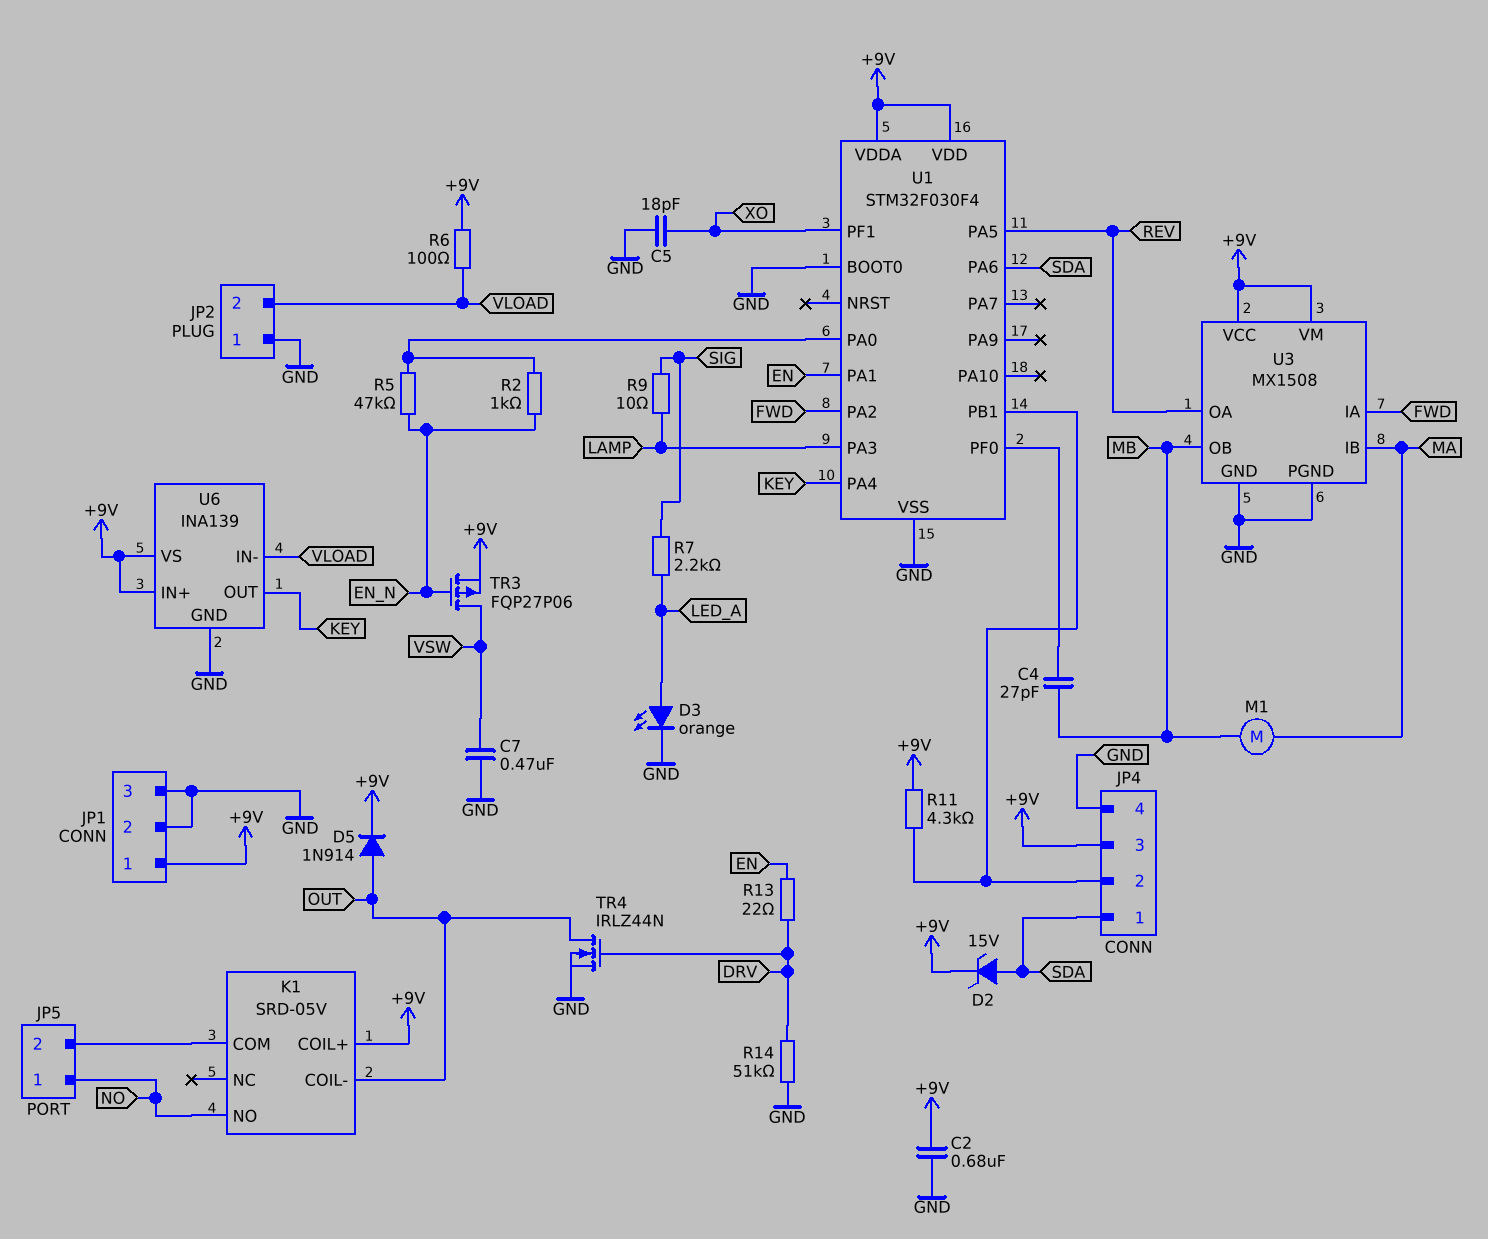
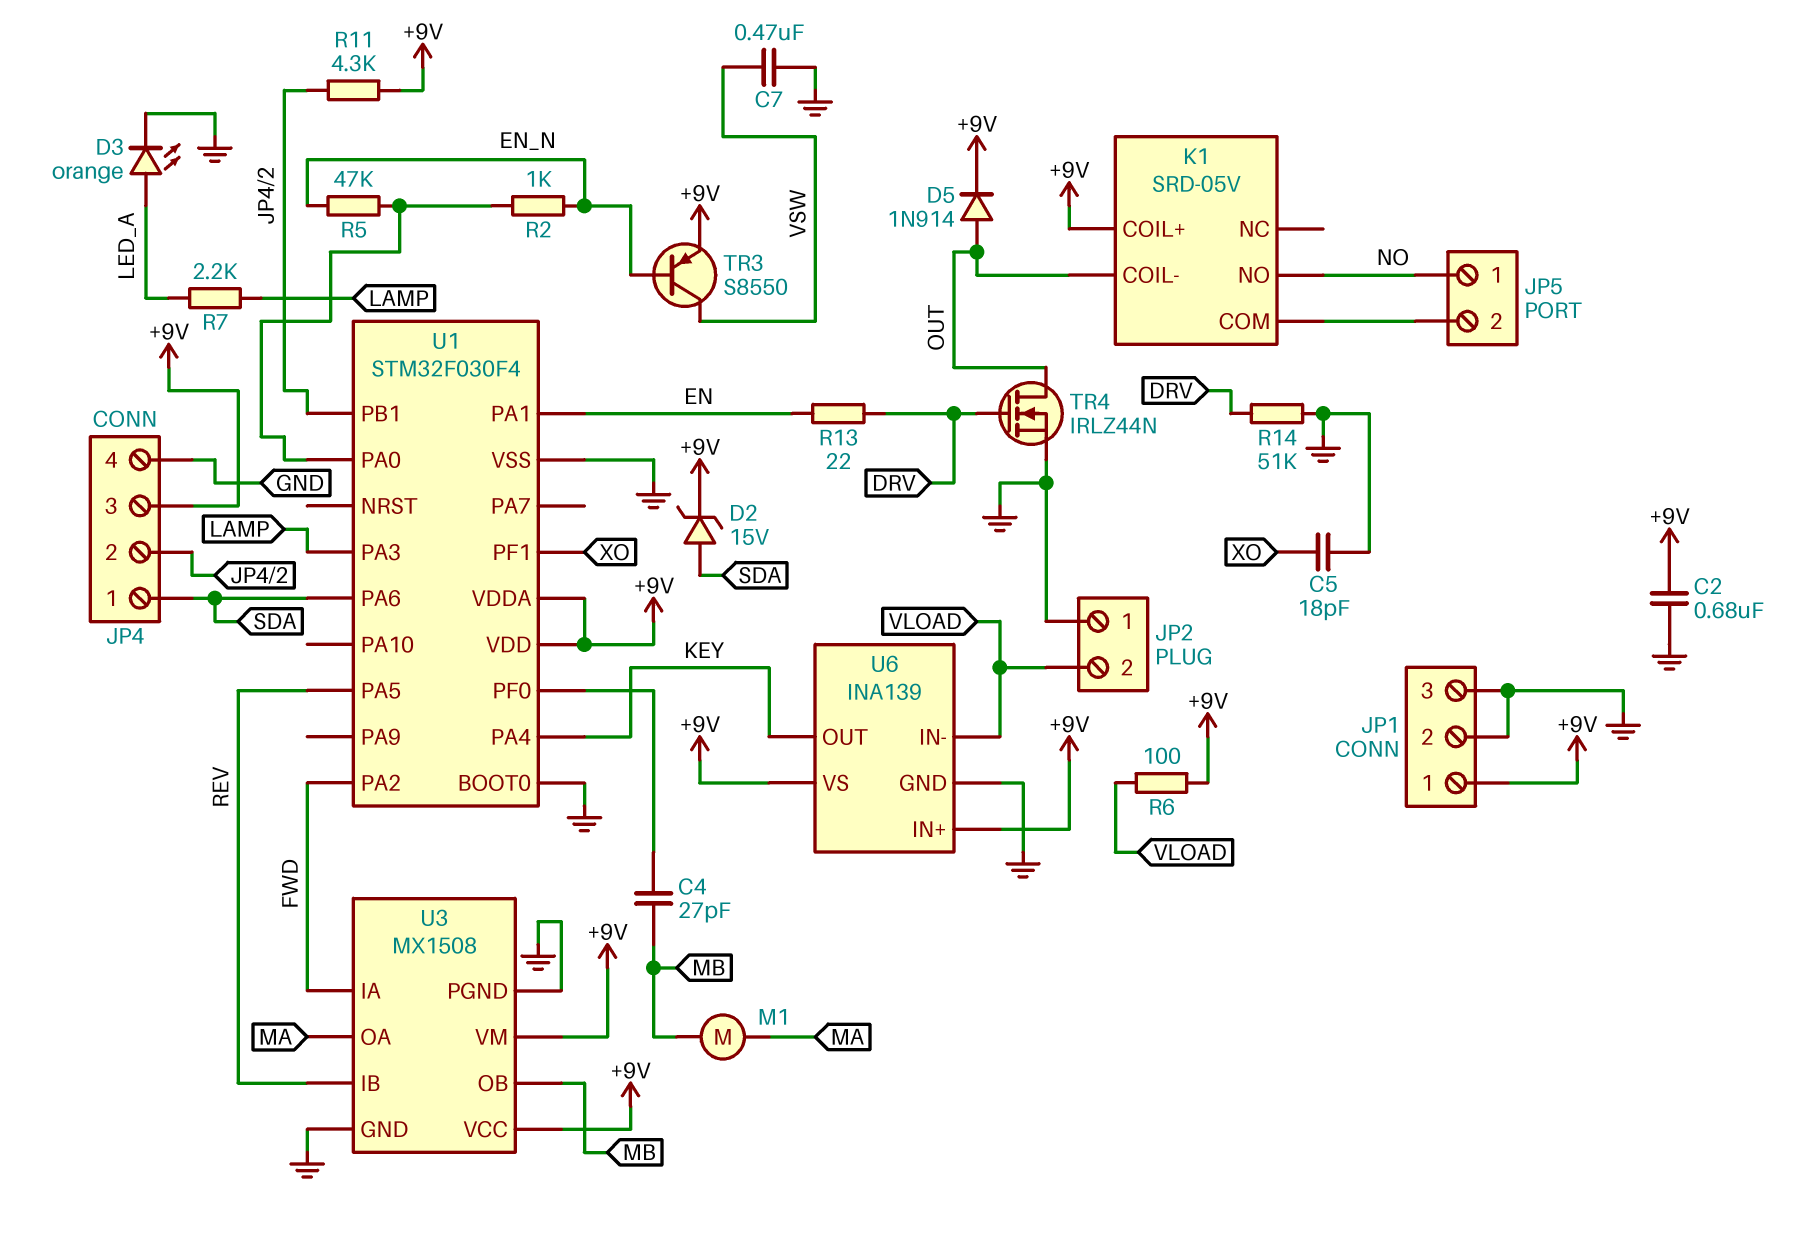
R7: 2.2k (LED_A, SIG) -> 2.2k (LAMP, LED_A)
R9: 10 (LAMP, SIG) -> none
TR3: PMOS FQP27P06 (G EN_N, D VSW, S +9V) -> PNP S8550 (B EN_N, C VSW, E +9V)
U3 pin IB: MA -> REV
U3 pin OA: REV -> MA

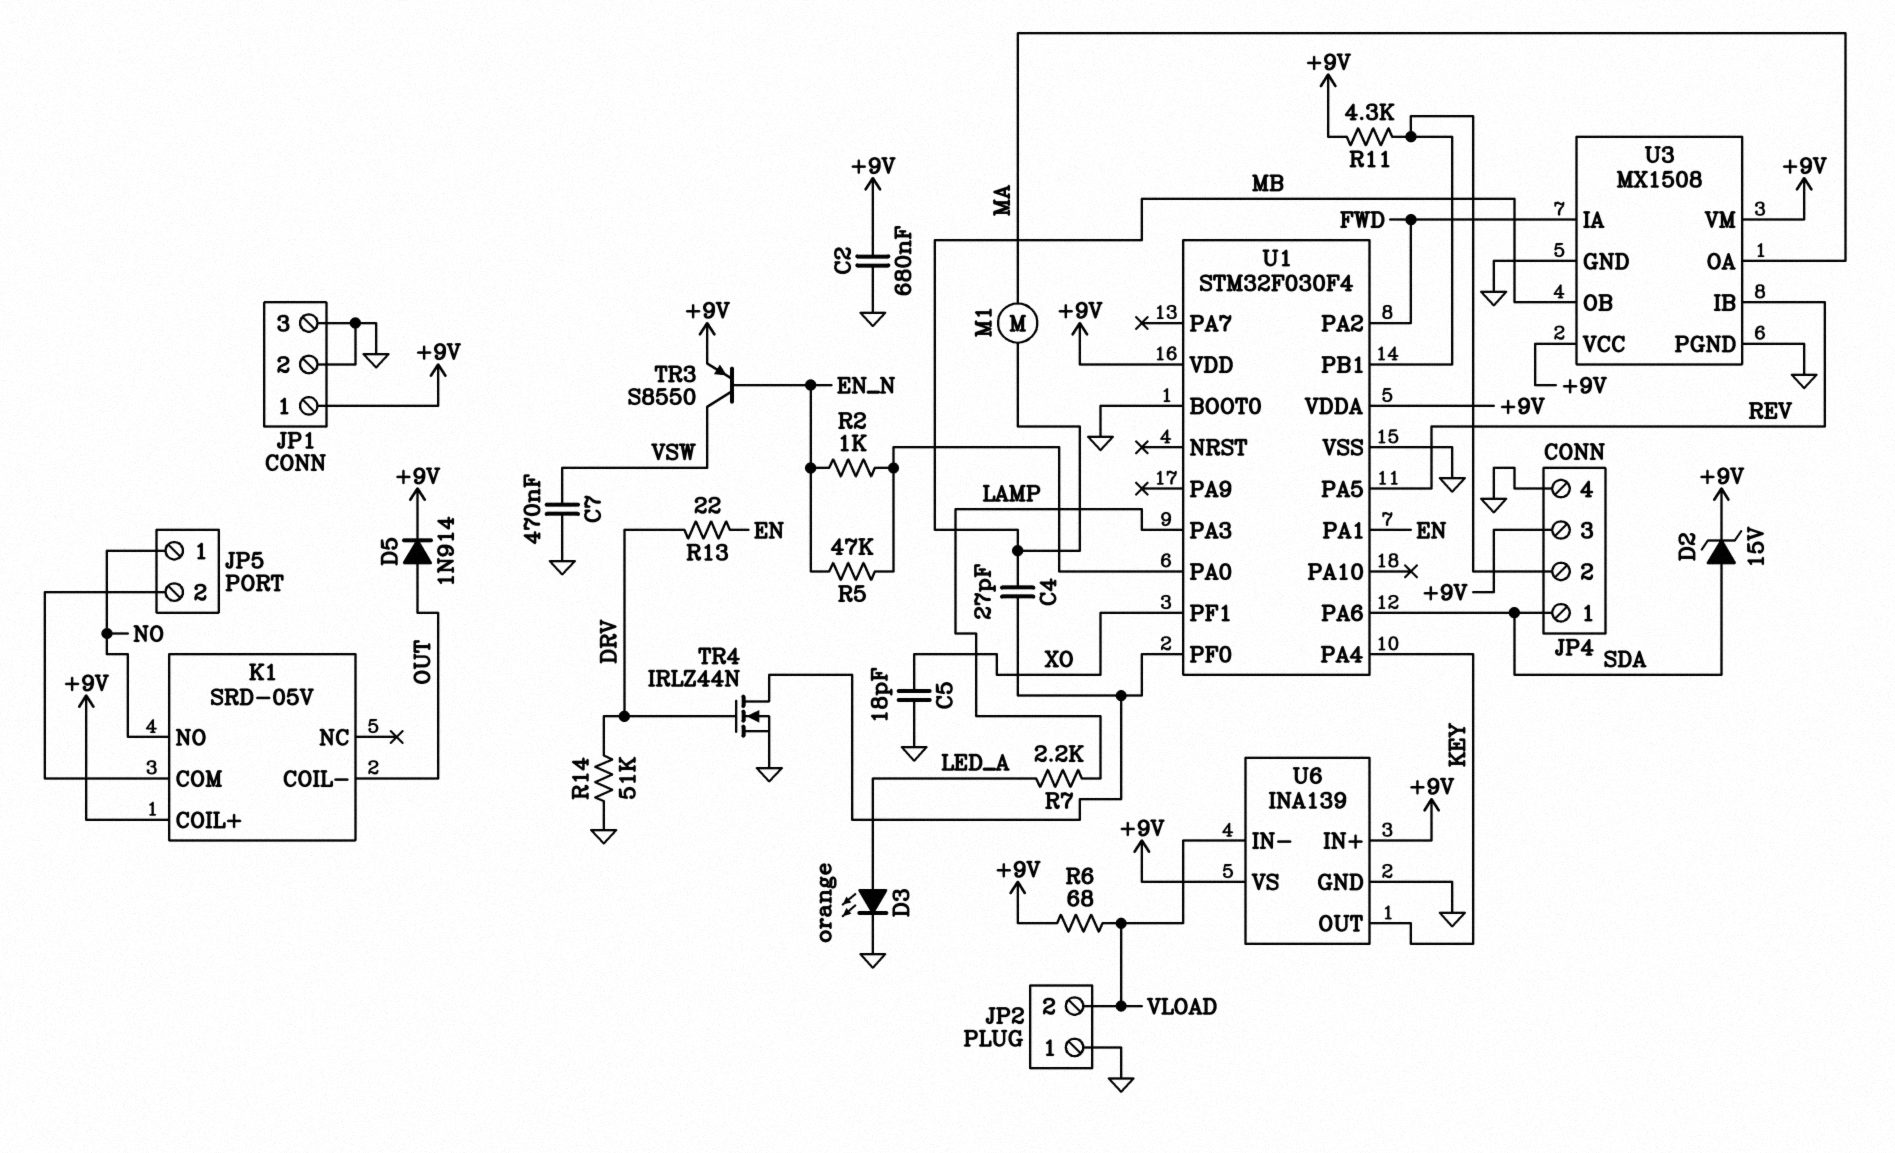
R6: 100 (+9V, VLOAD) -> 68 (+9V, VLOAD)
TR4: NMOS IRLZ44N (G DRV, D OUT, S GND) -> NMOS IRLZ44N (G DRV, D U1/PF0, S GND)

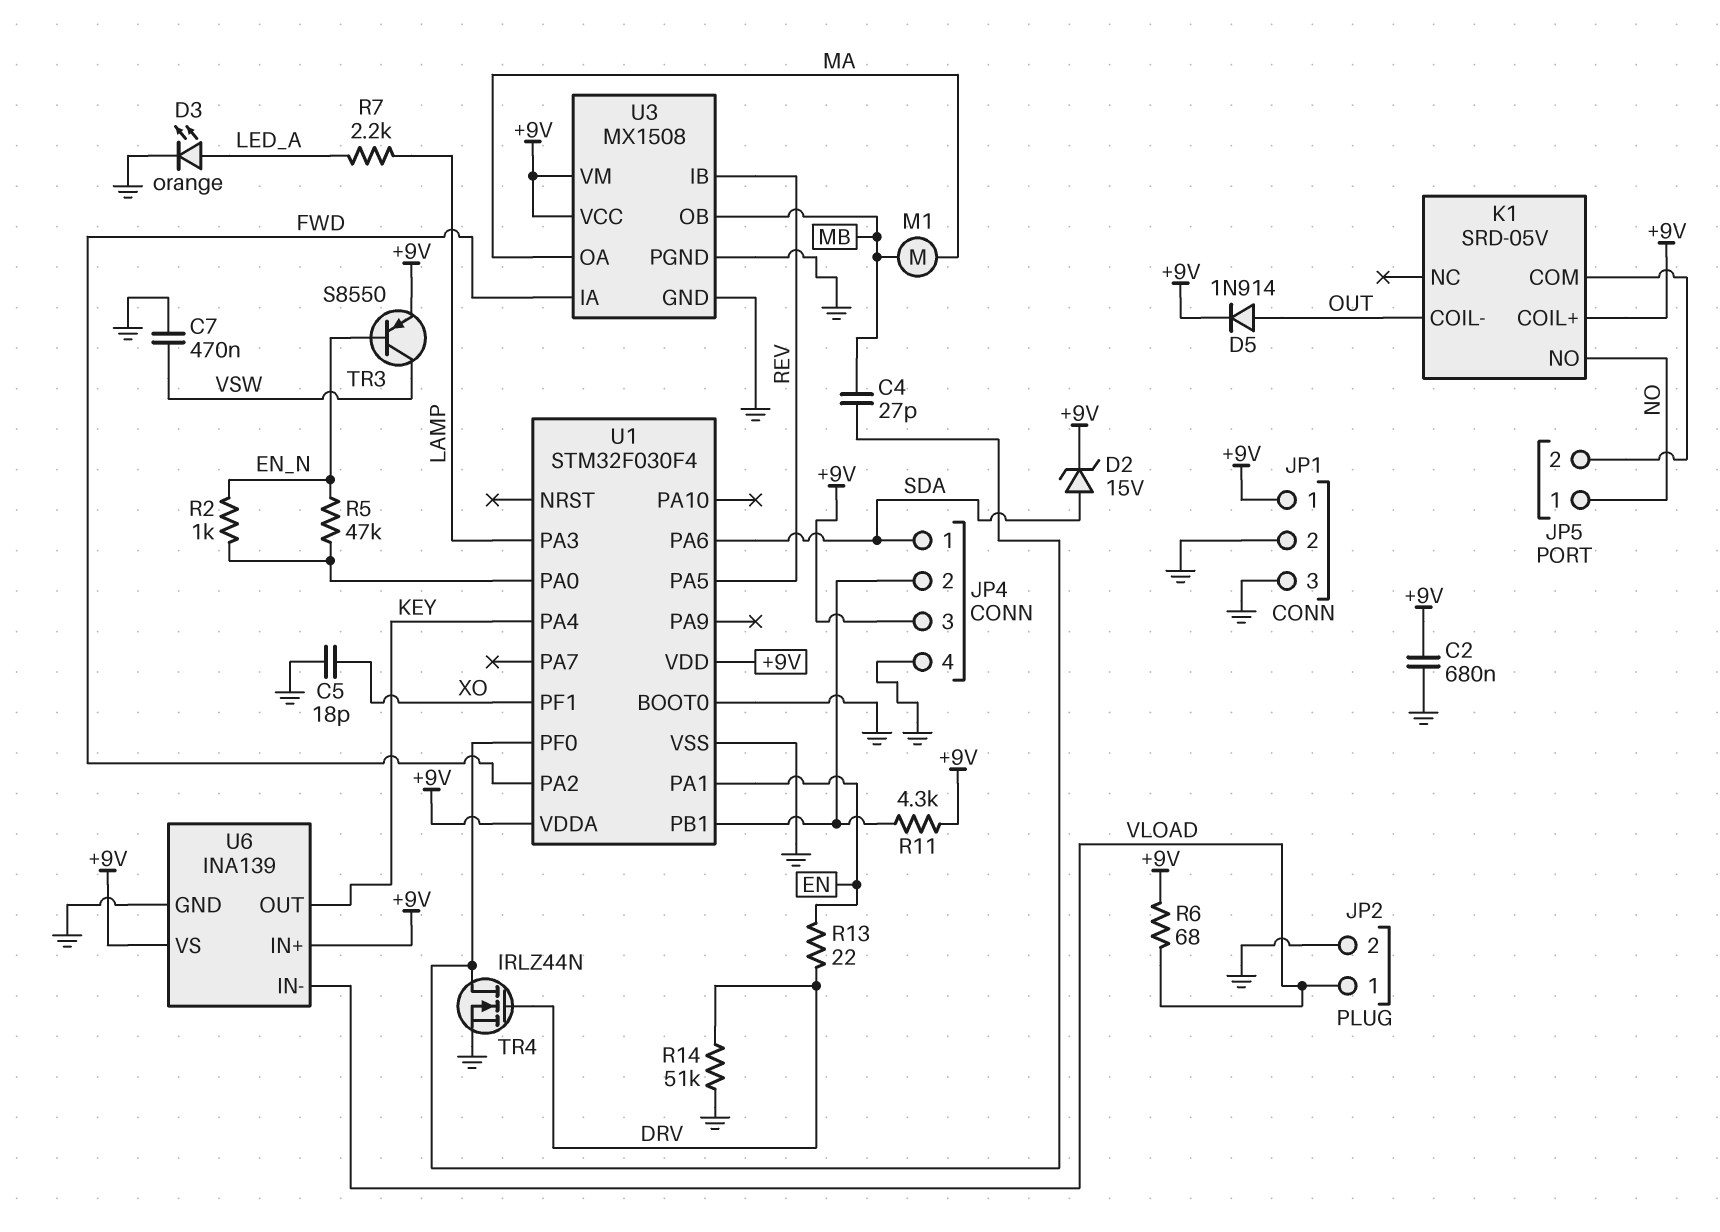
JP2 pin 1: GND -> VLOAD
JP2 pin 2: VLOAD -> GND

